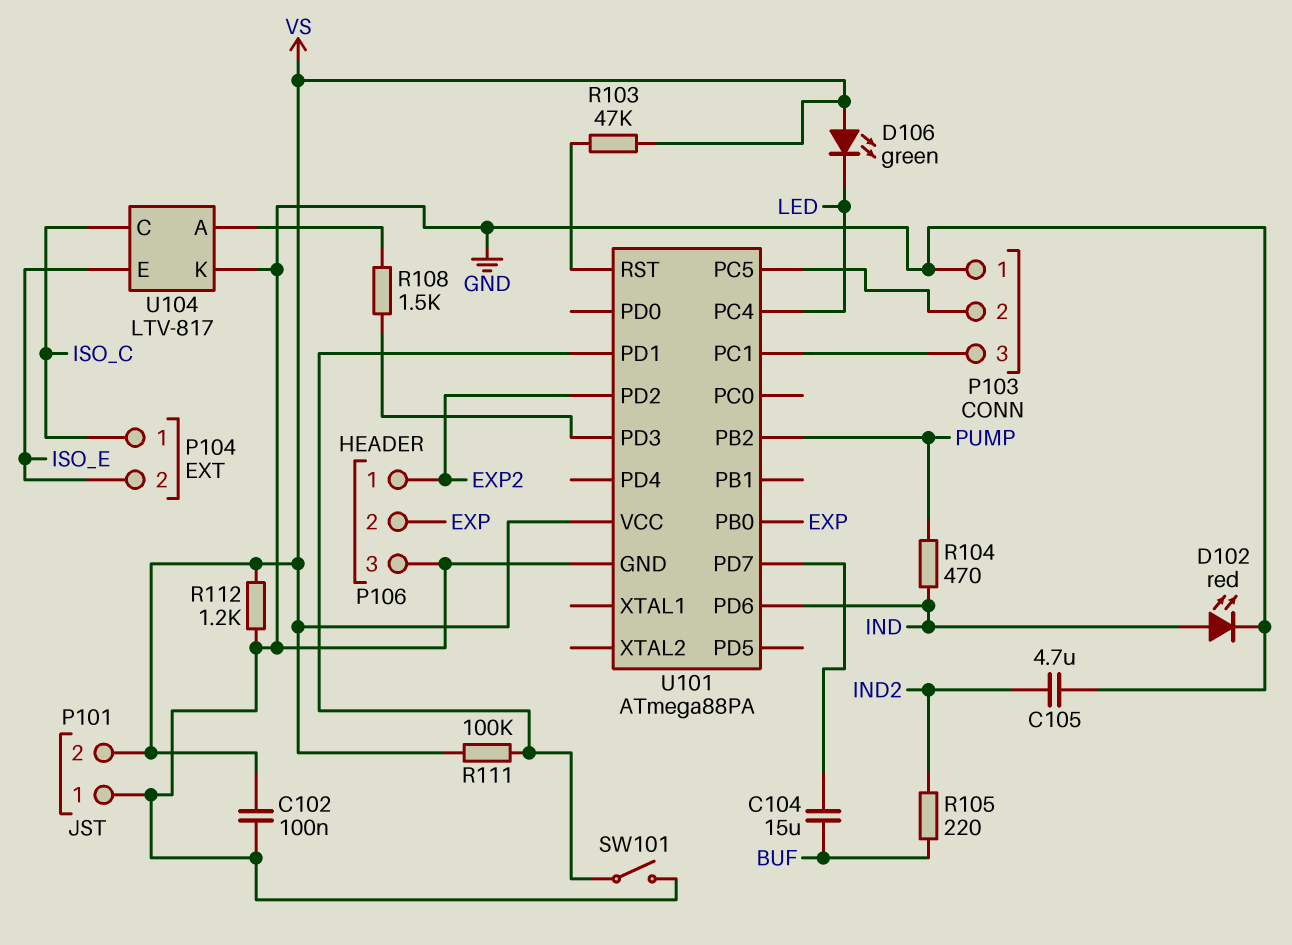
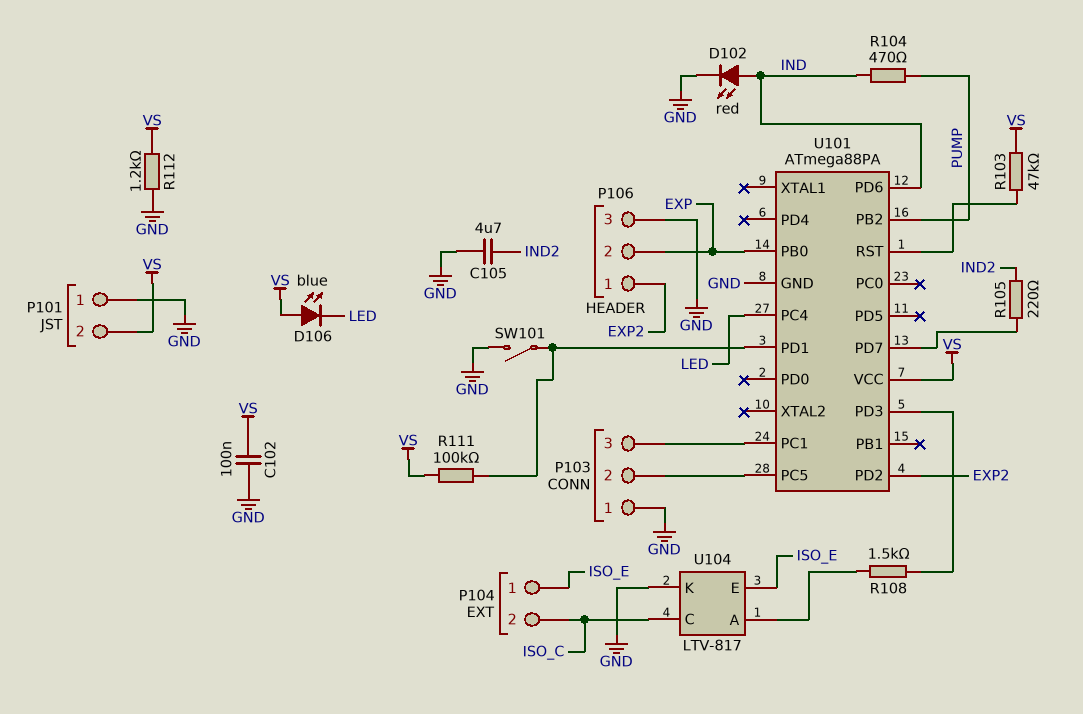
C104: 15uF (BUF, U101/PD7) -> none
D106: LED green (A VS, K LED) -> LED blue (A VS, K LED)
P104 pin 1: ISO_C -> ISO_E
P104 pin 2: ISO_E -> ISO_C
R105: 220 (BUF, IND2) -> 220 (IND2, U101/PD7)

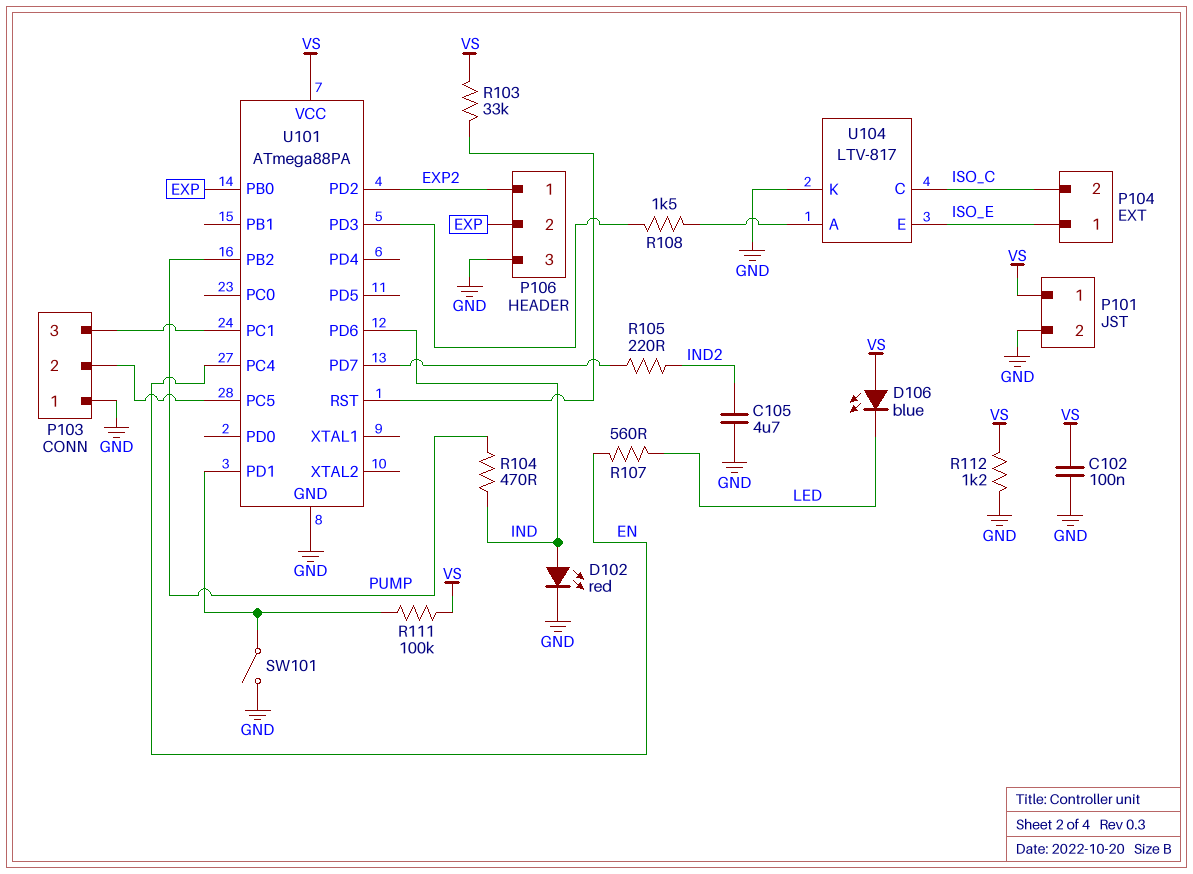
P101 pin 1: GND -> VS
P101 pin 2: VS -> GND
R103: 47k (U101/RST, VS) -> 33k (U101/RST, VS)
R107: none -> 560 (EN, LED)
U101 pin PC4: LED -> EN

